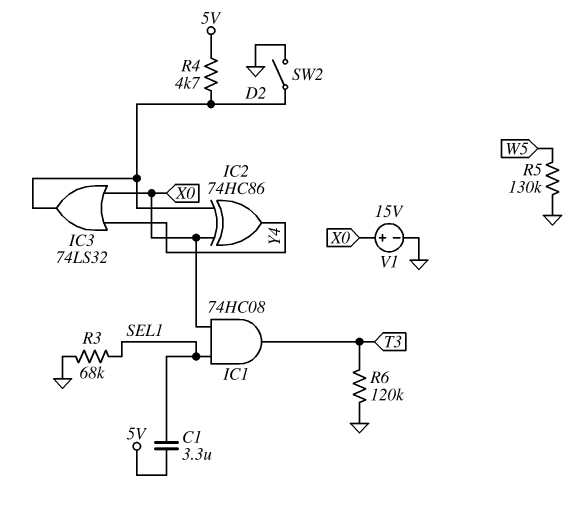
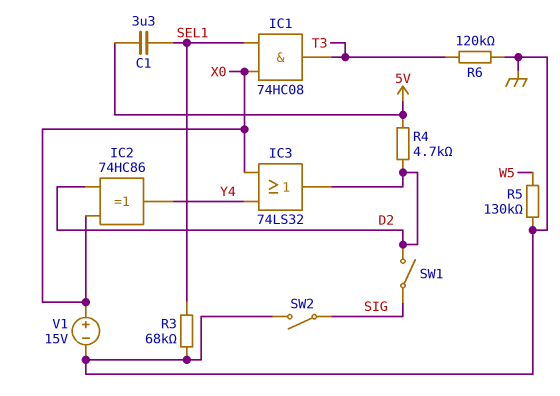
SW1: none -> switch (D2, SIG)
SW2: switch (D2, GND) -> switch (GND, SIG)

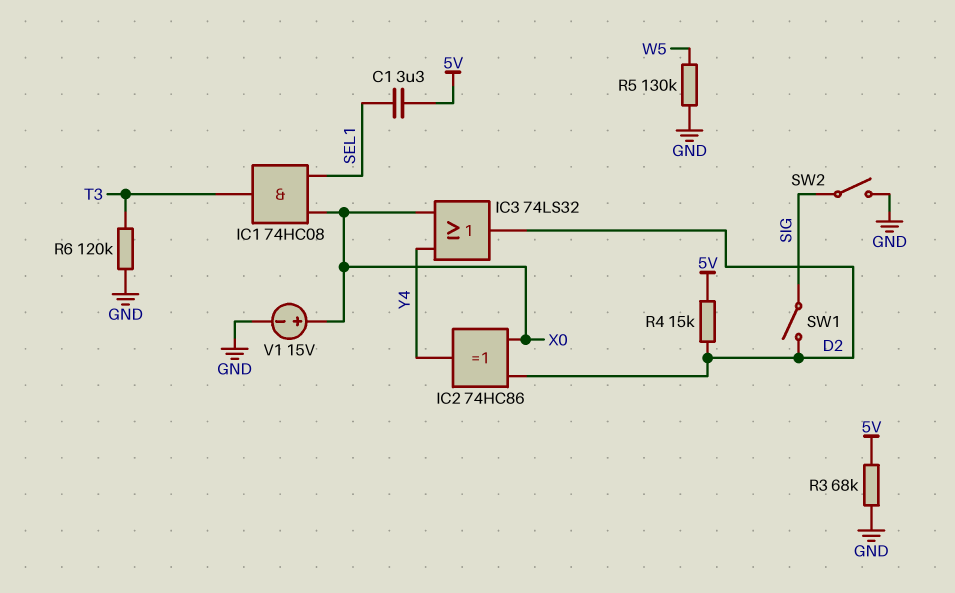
R3: 68k (GND, SEL1) -> 68k (5V, GND)
R4: 4.7k (5V, D2) -> 15k (5V, D2)

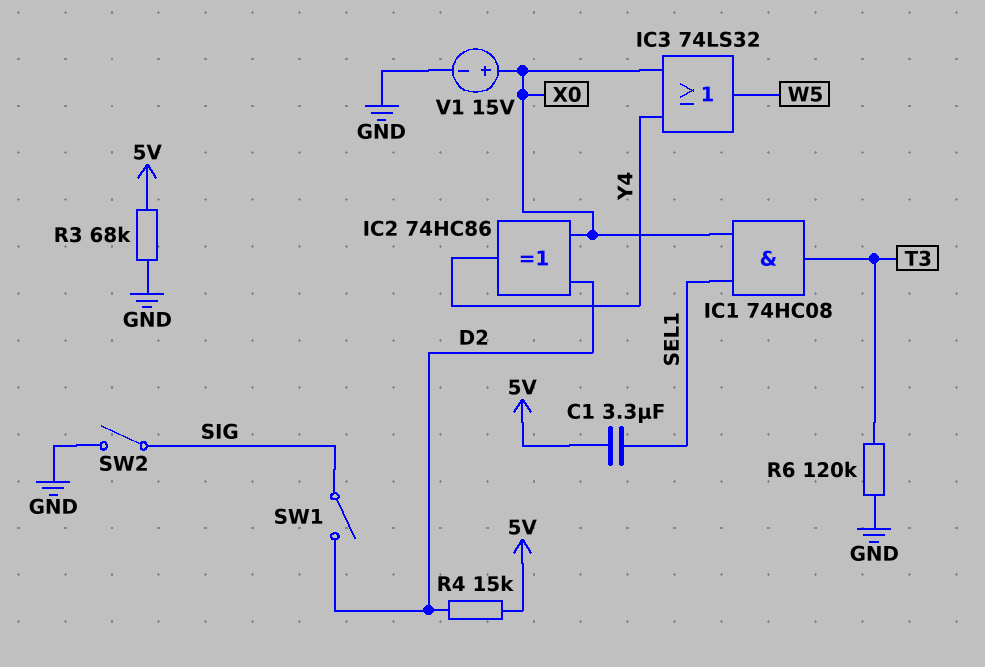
IC3: OR 74LS32 (in X0, in Y4, out D2) -> OR 74LS32 (in X0, in Y4, out W5)
R5: 130k (GND, W5) -> none

